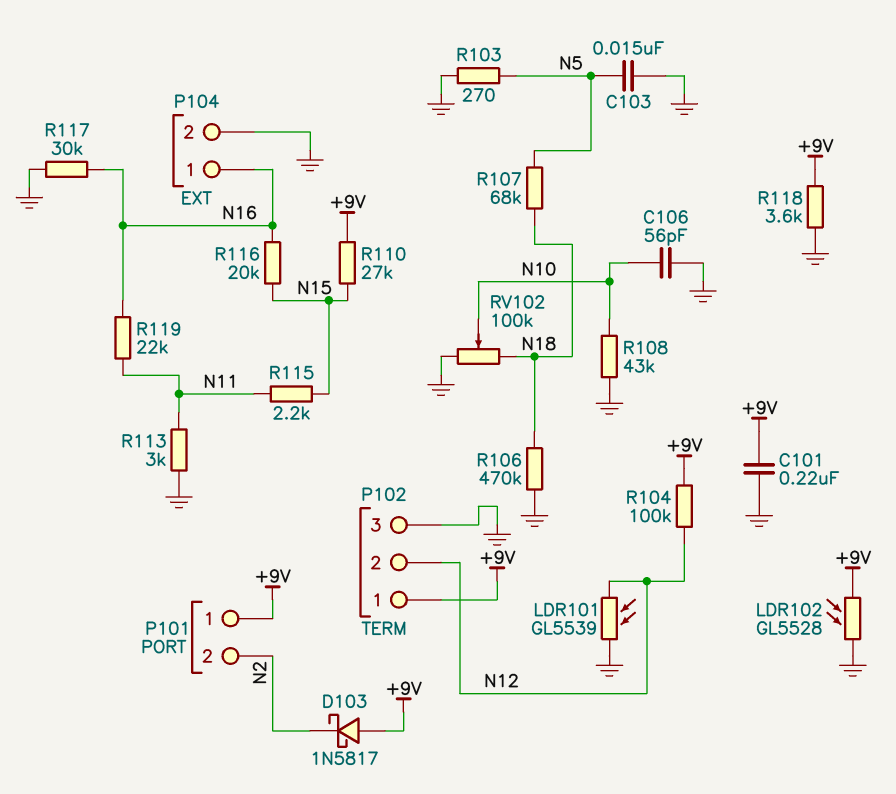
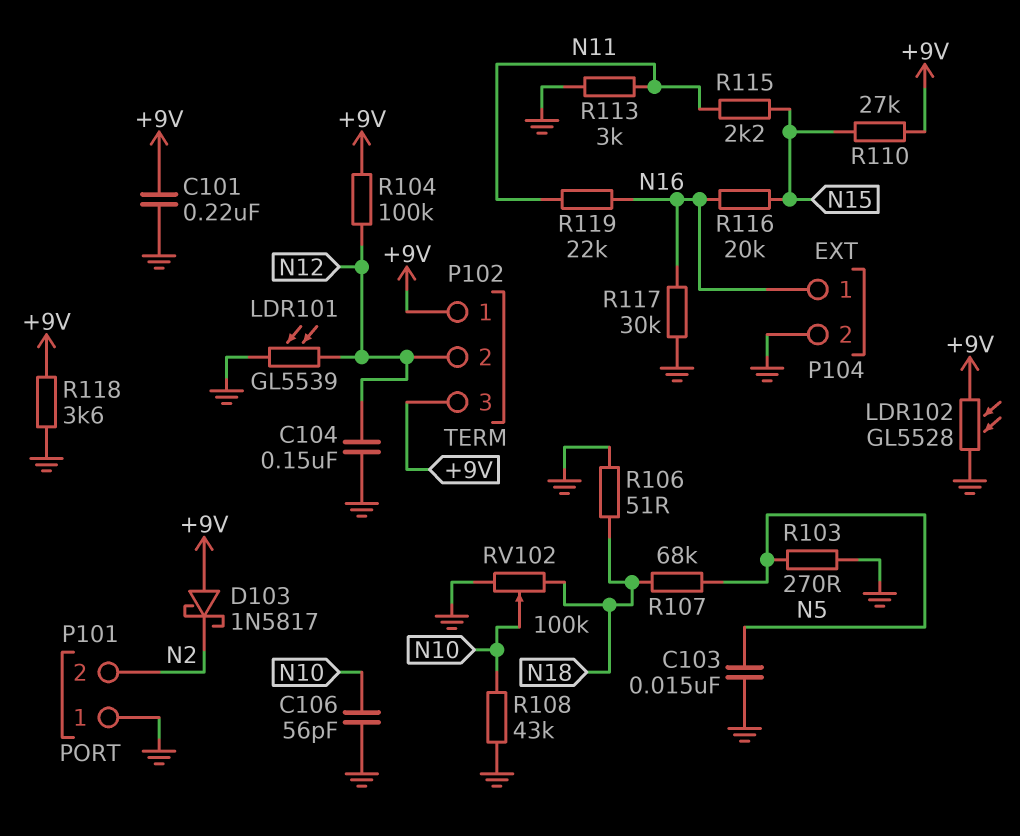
C104: none -> 150nF (GND, N12)
P101 pin 1: +9V -> GND
P102 pin 3: GND -> +9V
R106: 470k (GND, N18) -> 51 (GND, N18)

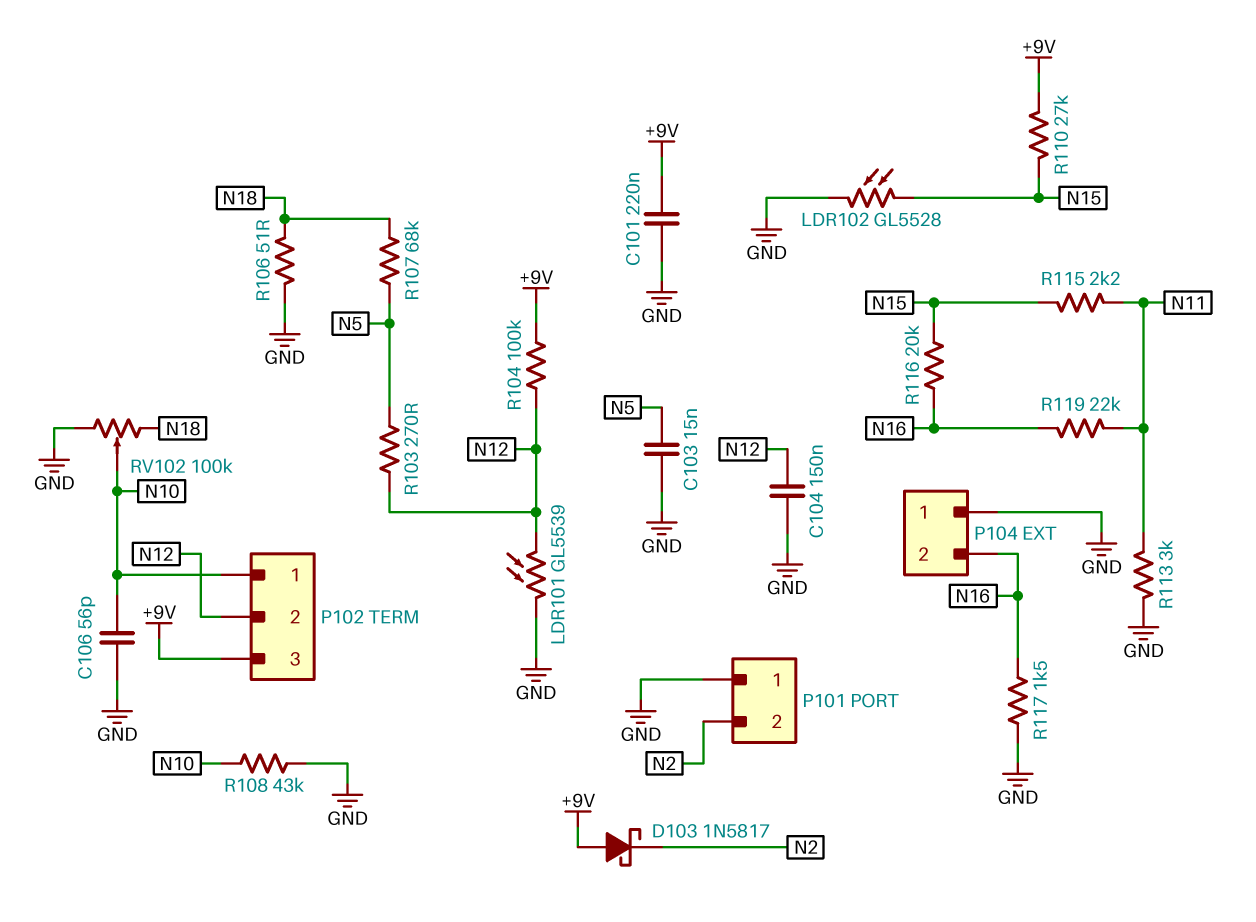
LDR102: GL5528 (+9V, GND) -> GL5528 (GND, N15)
P102 pin 1: +9V -> N10
P104 pin 1: N16 -> GND
P104 pin 2: GND -> N16
R103: 270 (GND, N5) -> 270 (N5, N12)
R117: 30k (GND, N16) -> 1.5k (GND, N16)
R118: 3.6k (+9V, GND) -> none

